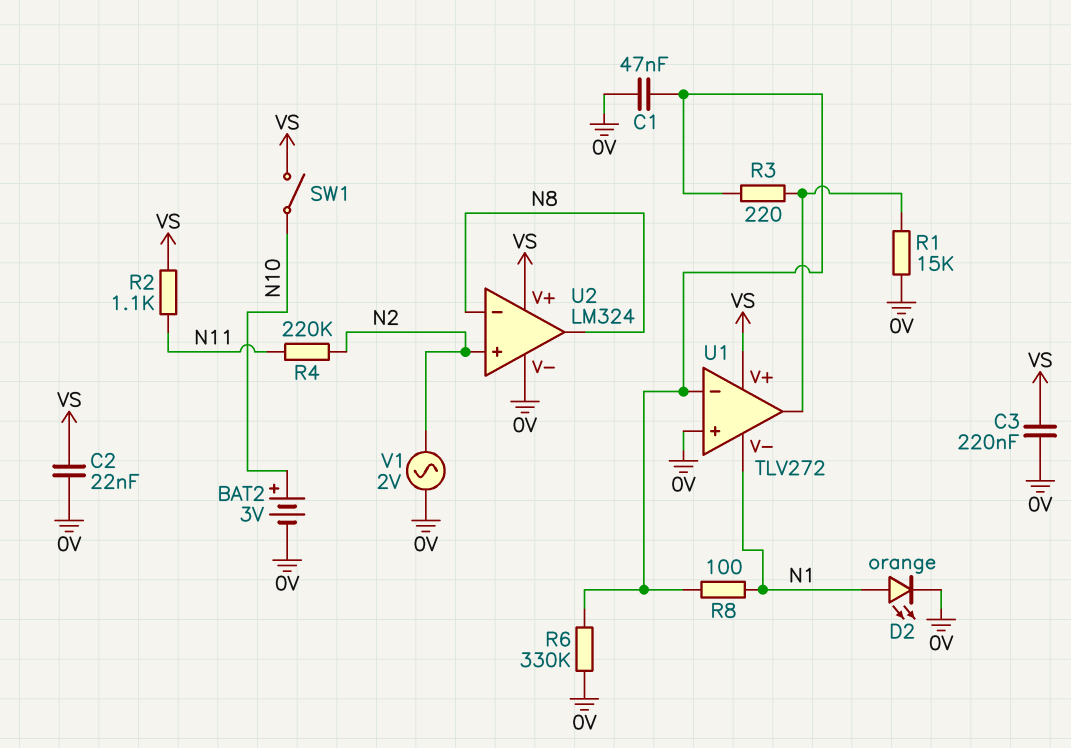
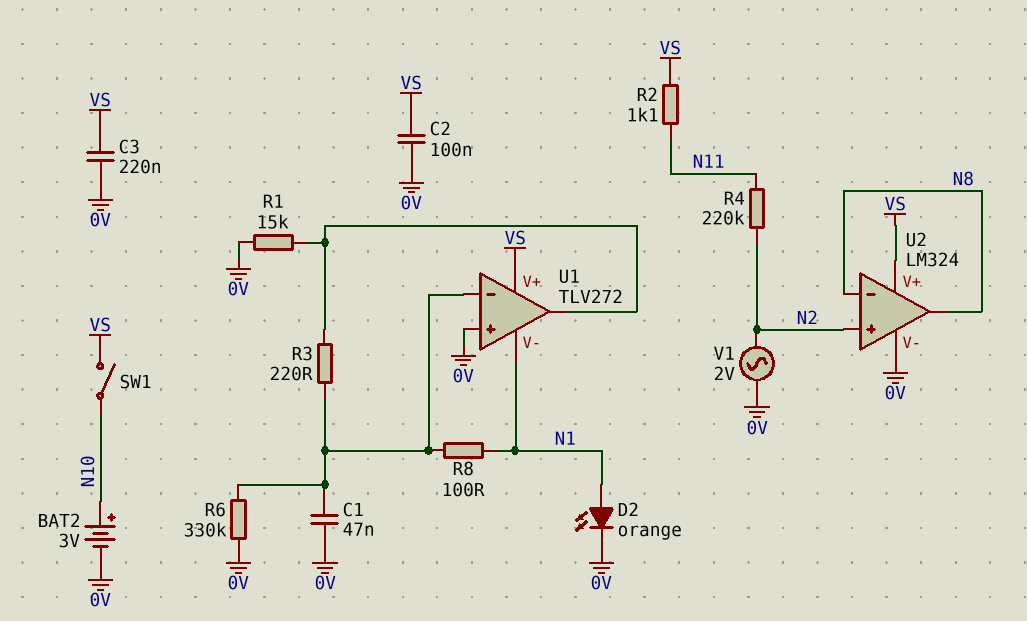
C2: 22nF (0V, VS) -> 100nF (0V, VS)

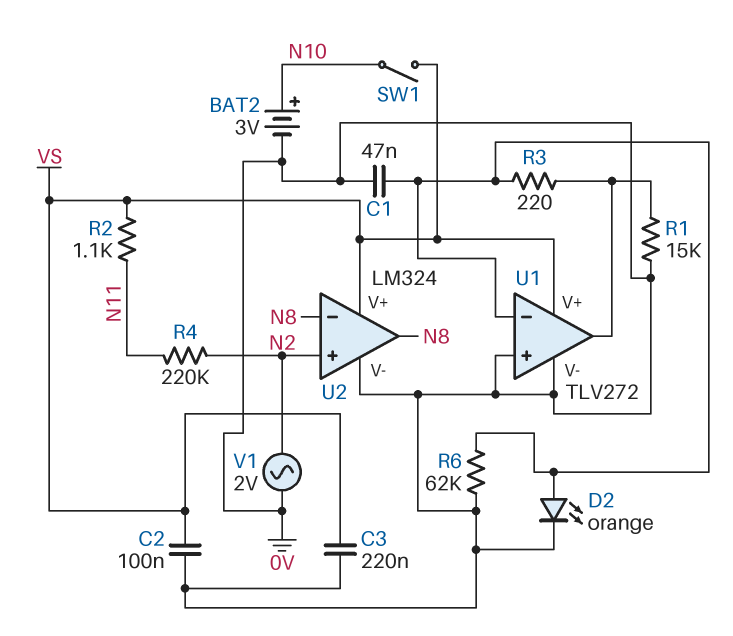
D2: LED orange (A N1, K 0V) -> LED orange (A U1/in-, K 0V)
R6: 330k (0V, U1/in-) -> 62k (0V, U1/in-)
R8: 100 (N1, U1/in-) -> none
U1 pin V-: N1 -> 0V

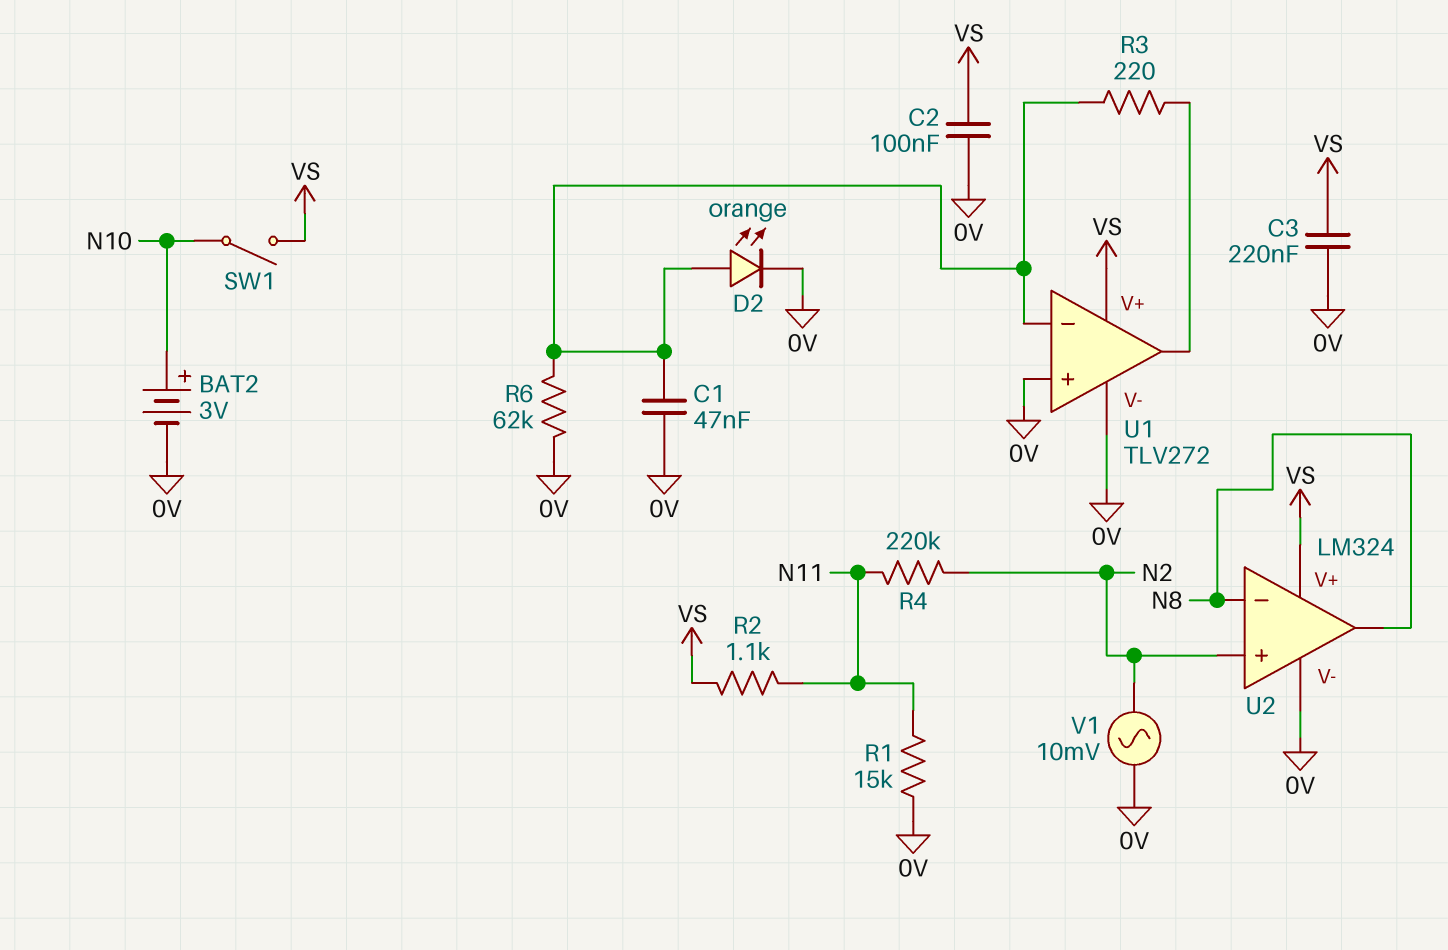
R1: 15k (0V, U1/out) -> 15k (0V, N11)
V1: AC 2V (0V, N2) -> AC 10mV (0V, N2)

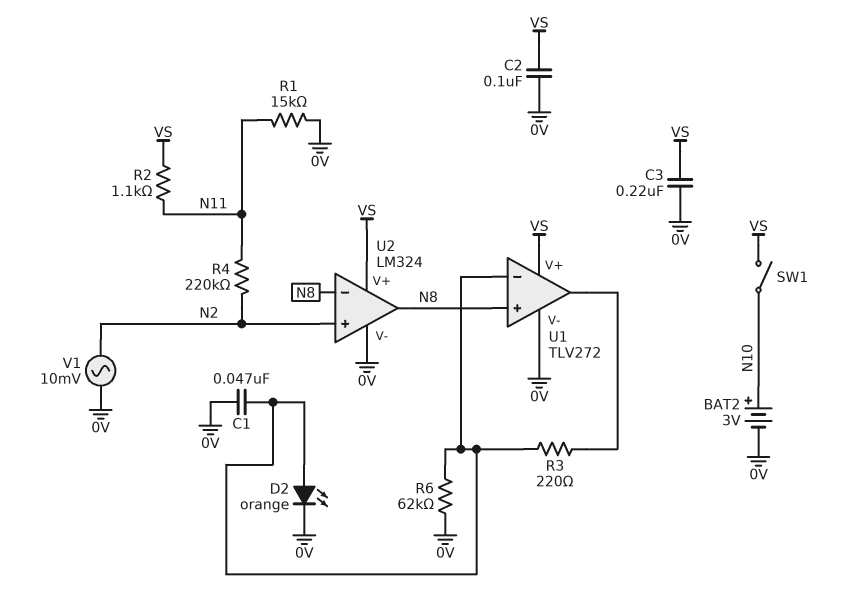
U1 pin in+: 0V -> N8

